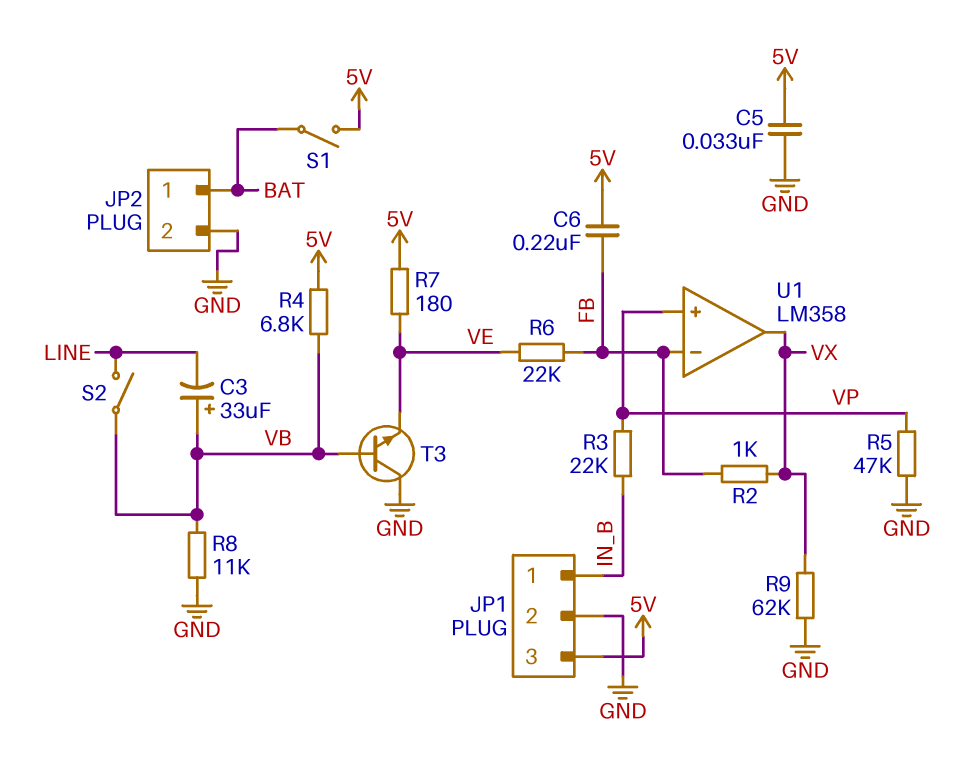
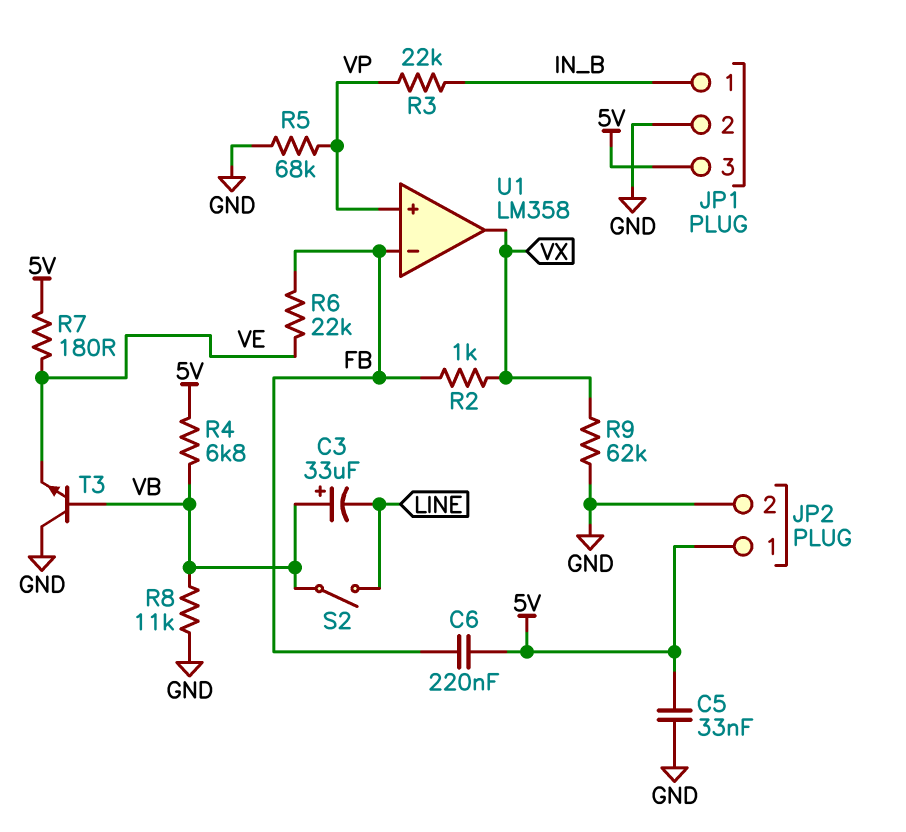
JP2 pin 1: BAT -> 5V
R5: 47k (GND, VP) -> 68k (GND, VP)
S1: switch (5V, BAT) -> none

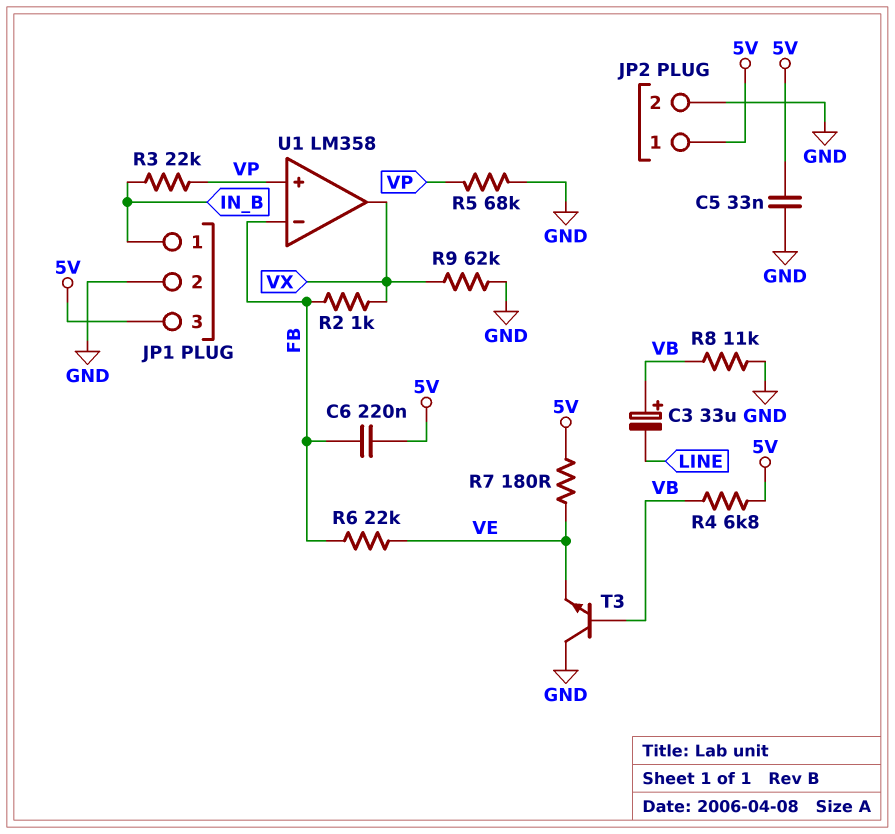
S2: switch (LINE, VB) -> none

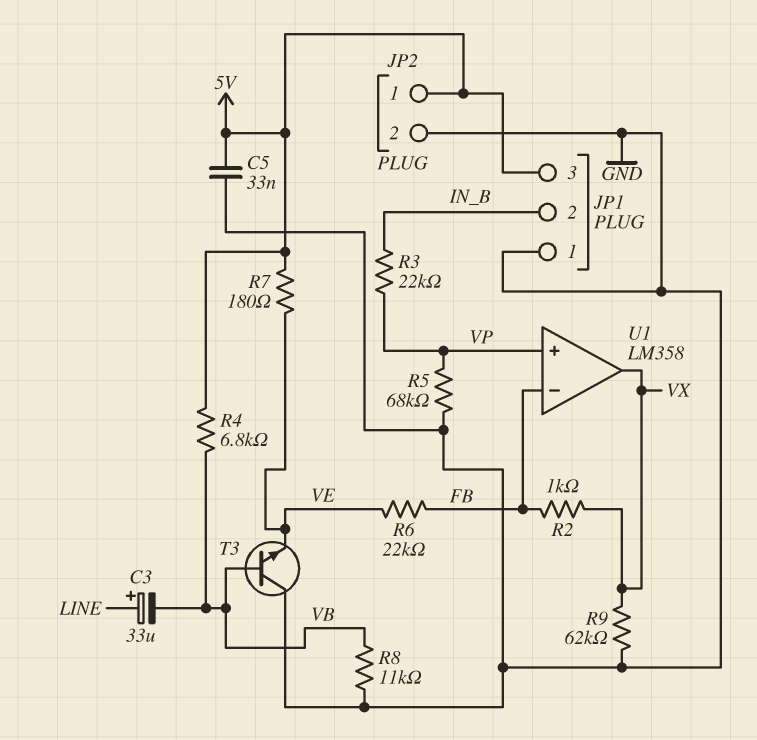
C3: 33uF (plus VB, minus LINE) -> 33uF (plus LINE, minus VB)
C6: 220nF (5V, FB) -> none
JP1 pin 1: IN_B -> GND
JP1 pin 2: GND -> IN_B

